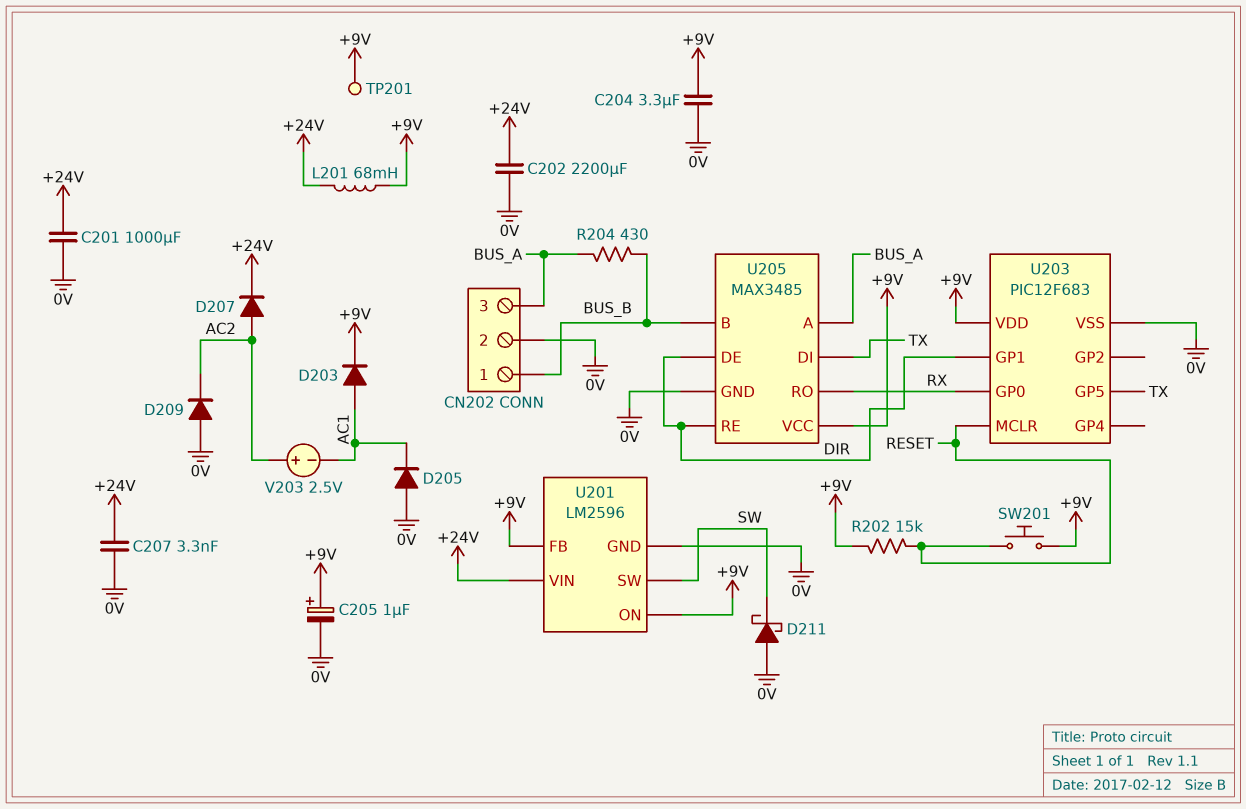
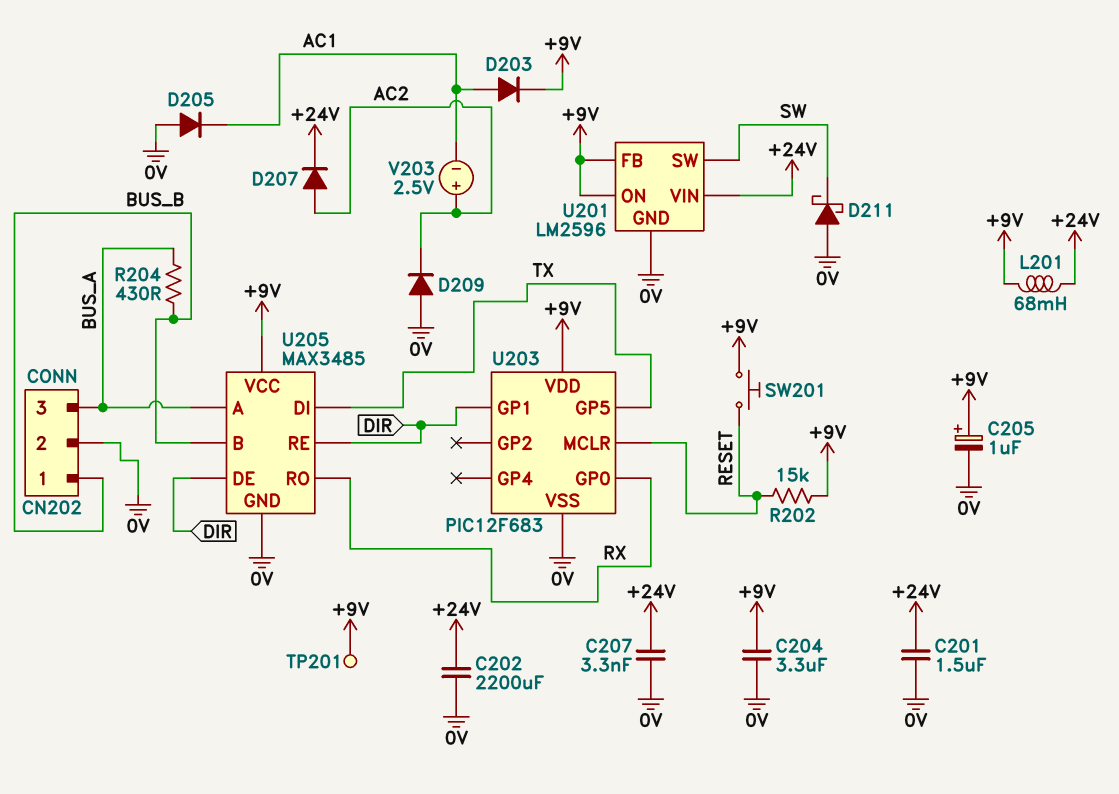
C201: 1000uF (+24V, 0V) -> 1.5uF (+24V, 0V)

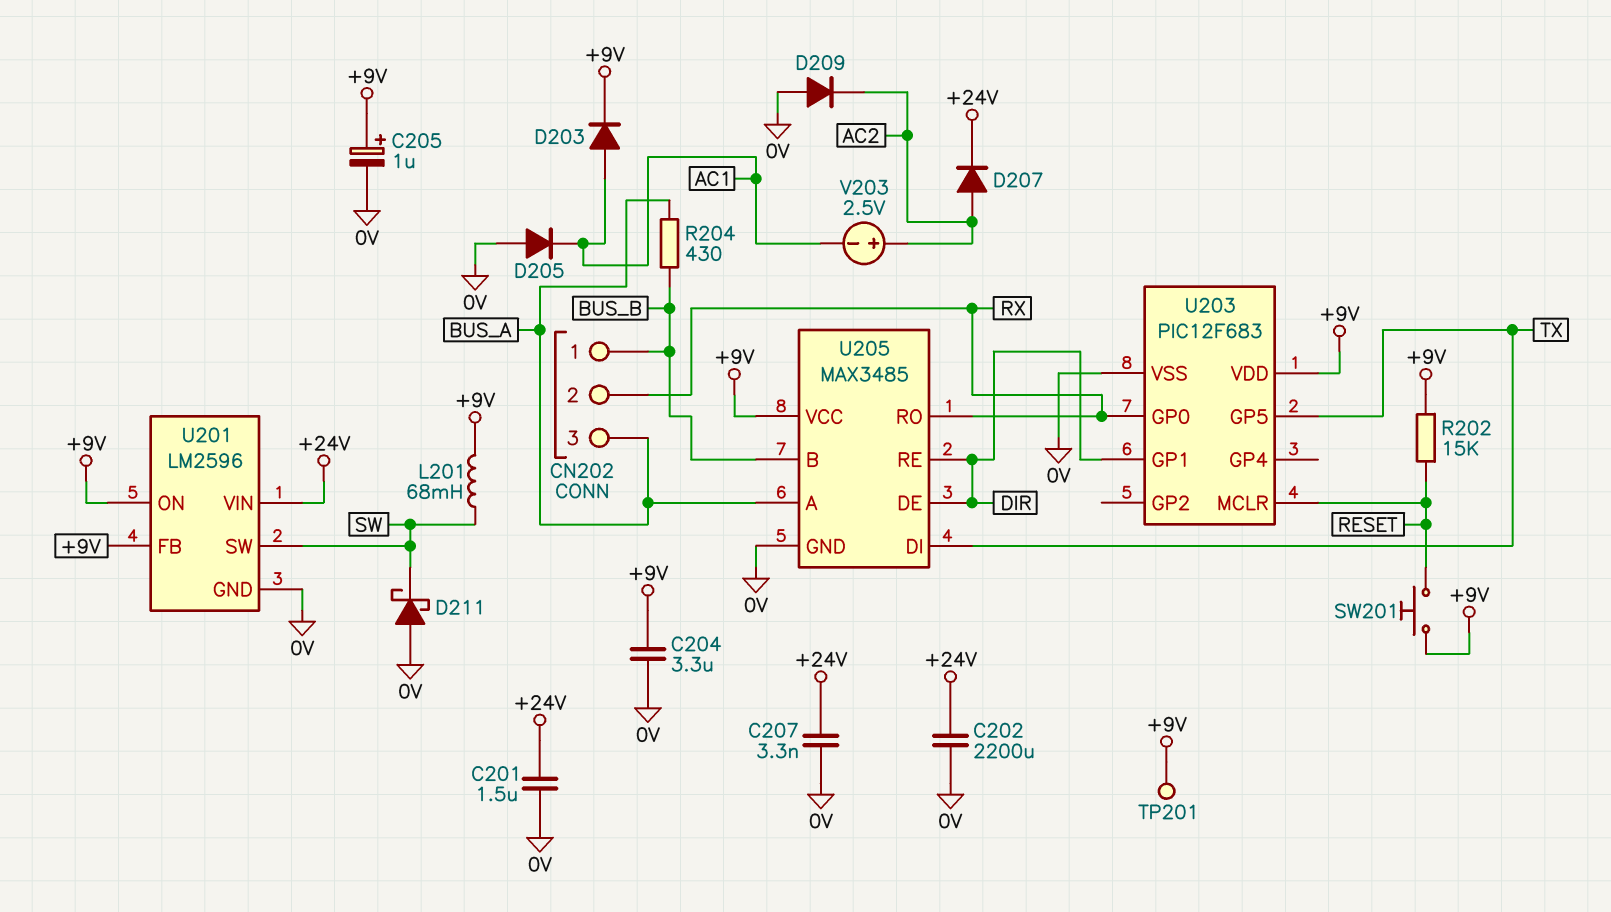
CN202 pin 2: 0V -> RX
L201: 68mH (+9V, +24V) -> 68mH (+9V, SW)

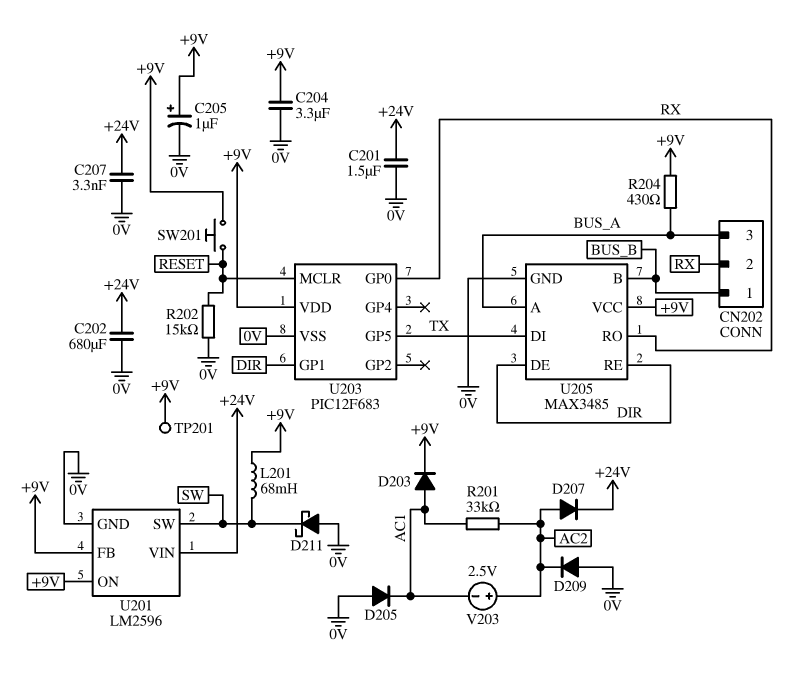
C202: 2200uF (+24V, 0V) -> 680uF (+24V, 0V)
R201: none -> 33k (AC1, AC2)
R202: 15k (+9V, RESET) -> 15k (0V, RESET)
R204: 430 (BUS_A, BUS_B) -> 430 (+9V, BUS_A)

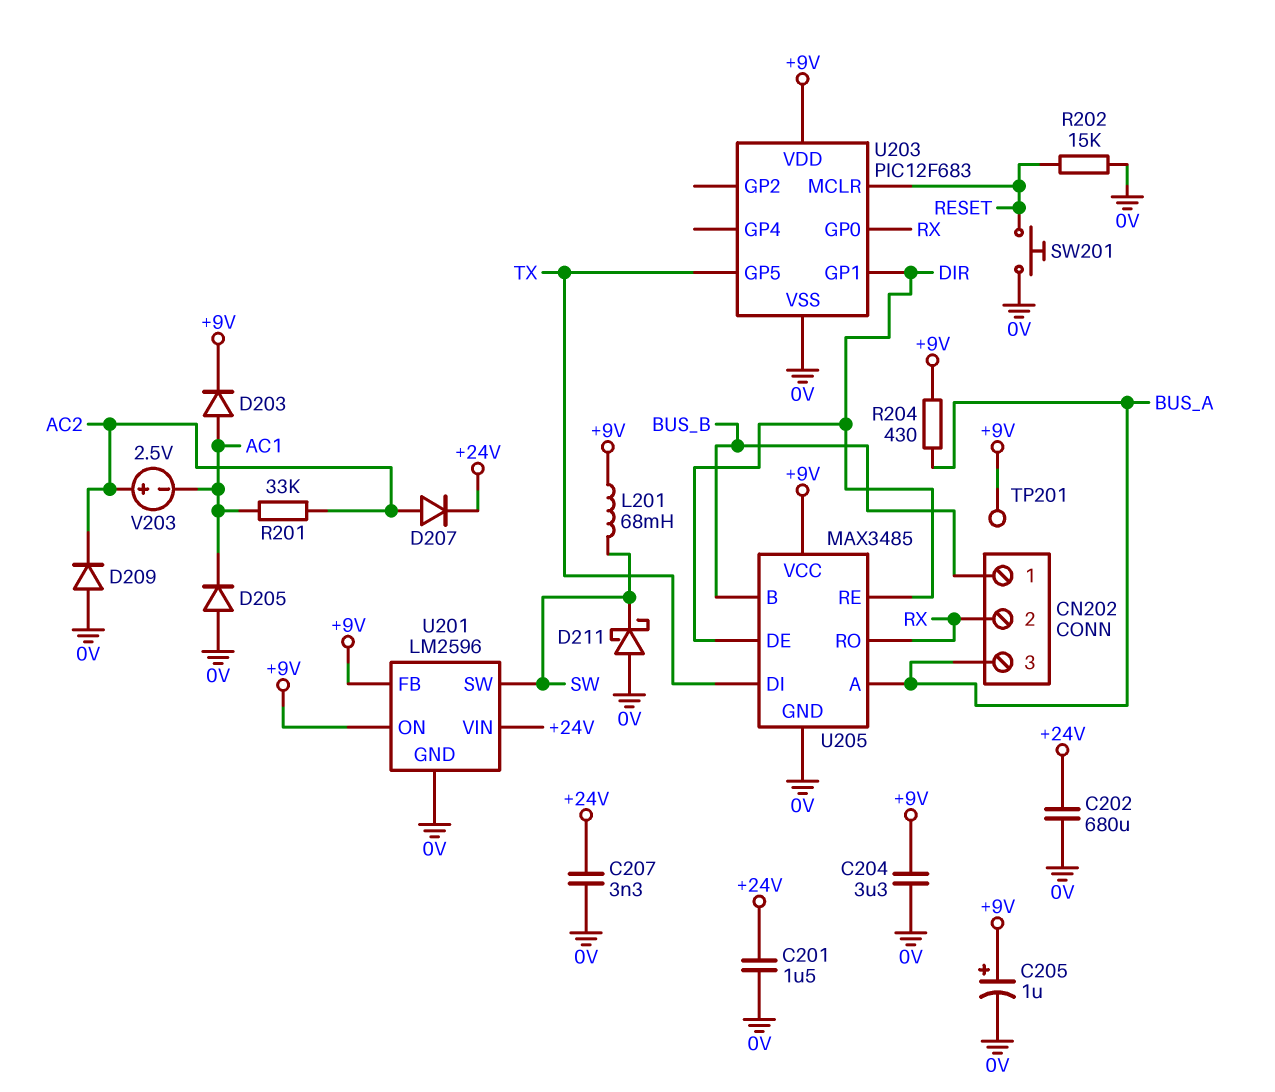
SW201: button (+9V, RESET) -> button (0V, RESET)

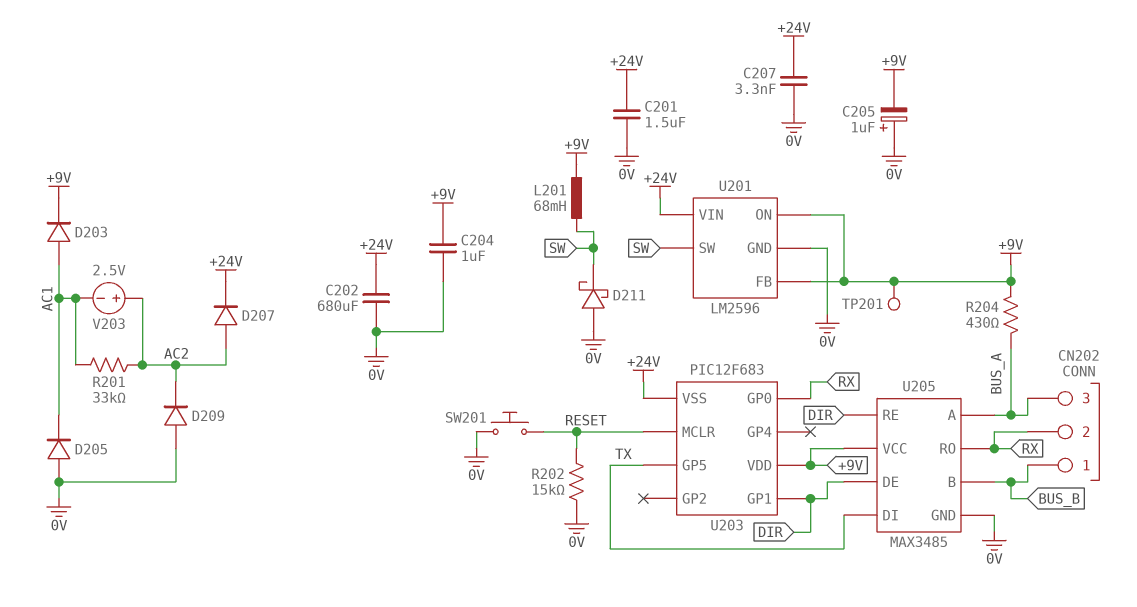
C204: 3.3uF (+9V, 0V) -> 1uF (+9V, 0V)
C205: 1uF (plus +9V, minus 0V) -> 1uF (plus 0V, minus +9V)
U203 pin VSS: 0V -> +24V

